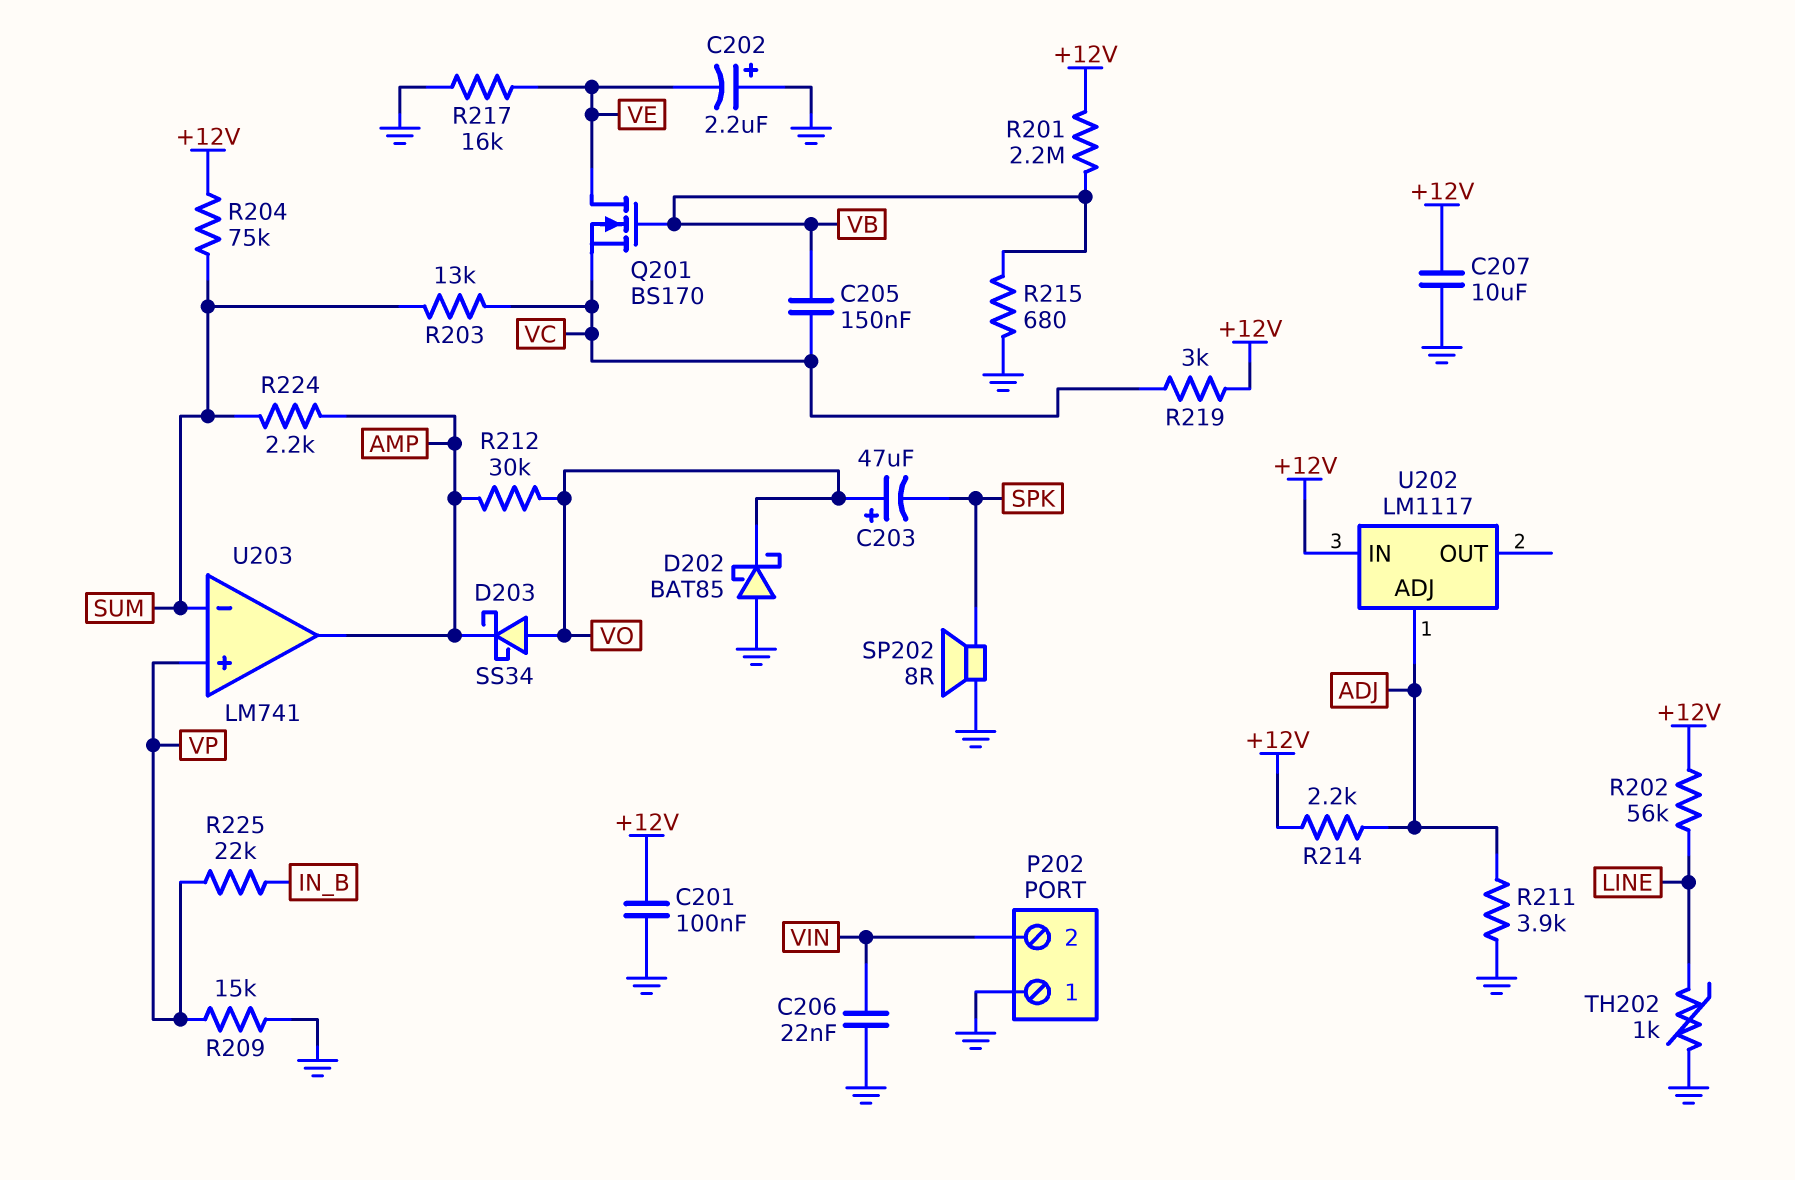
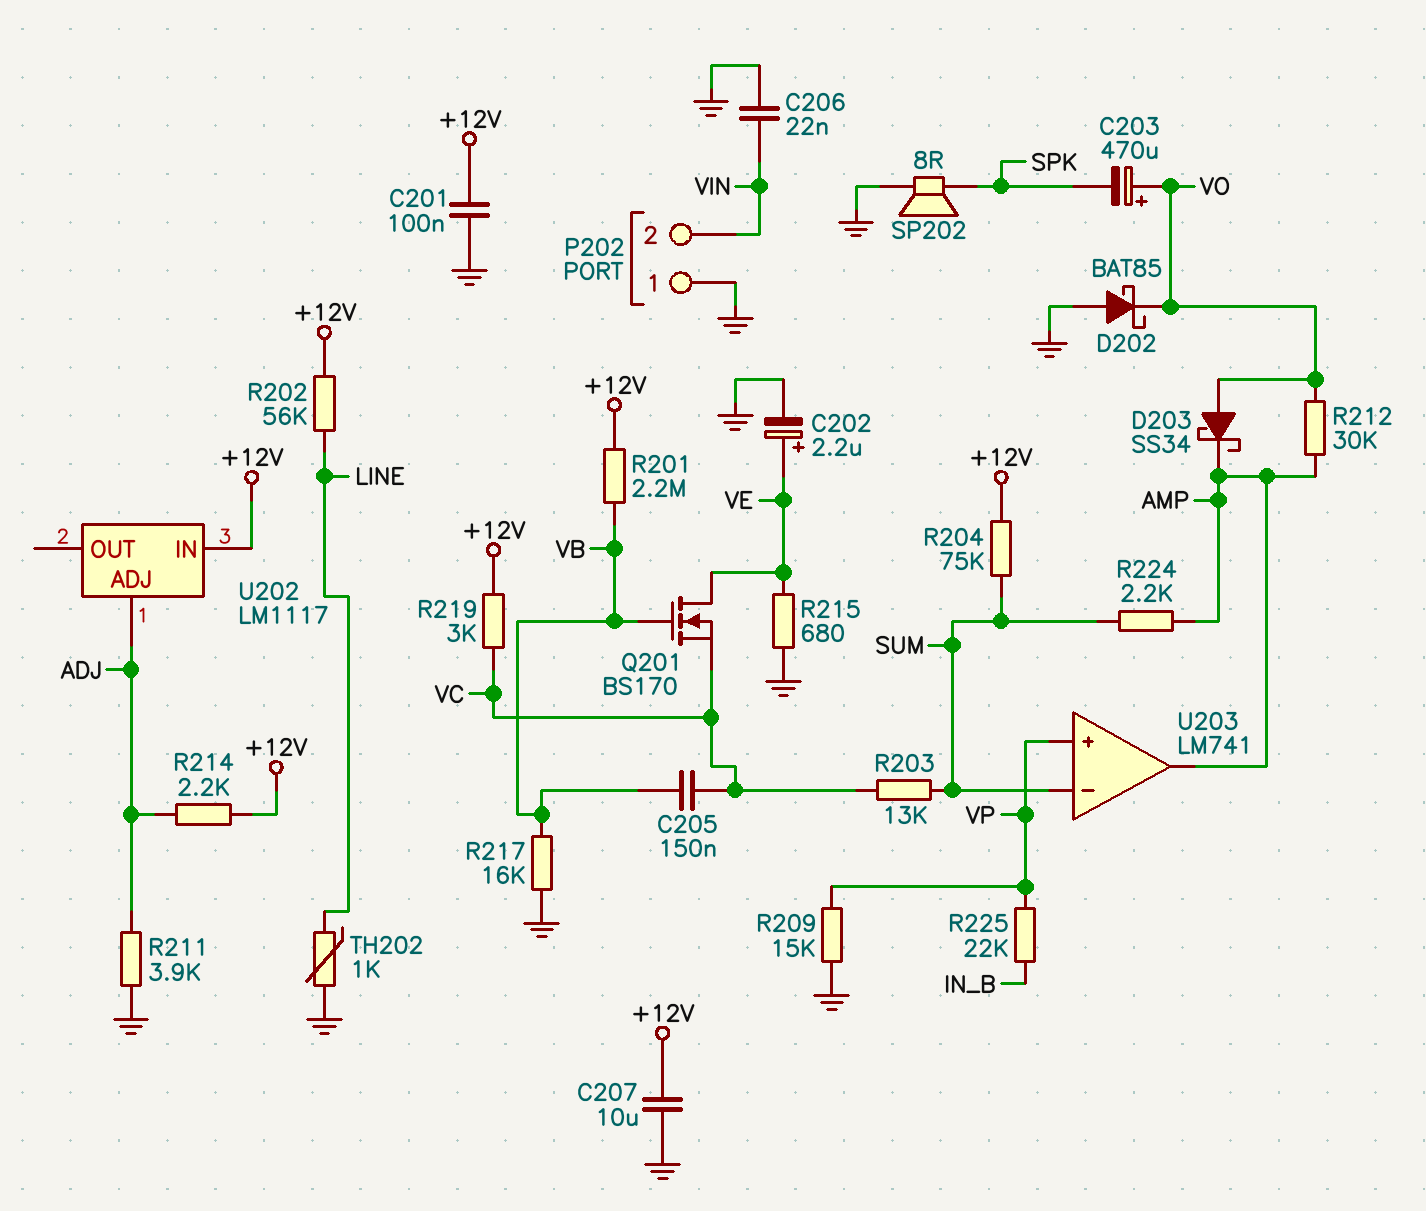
C202: 2.2uF (plus GND, minus VE) -> 2.2uF (plus VE, minus GND)
C203: 47uF (plus VO, minus SPK) -> 470uF (plus VO, minus SPK)
R215: 680 (GND, VB) -> 680 (GND, VE)
R217: 16k (GND, VE) -> 16k (GND, VB)

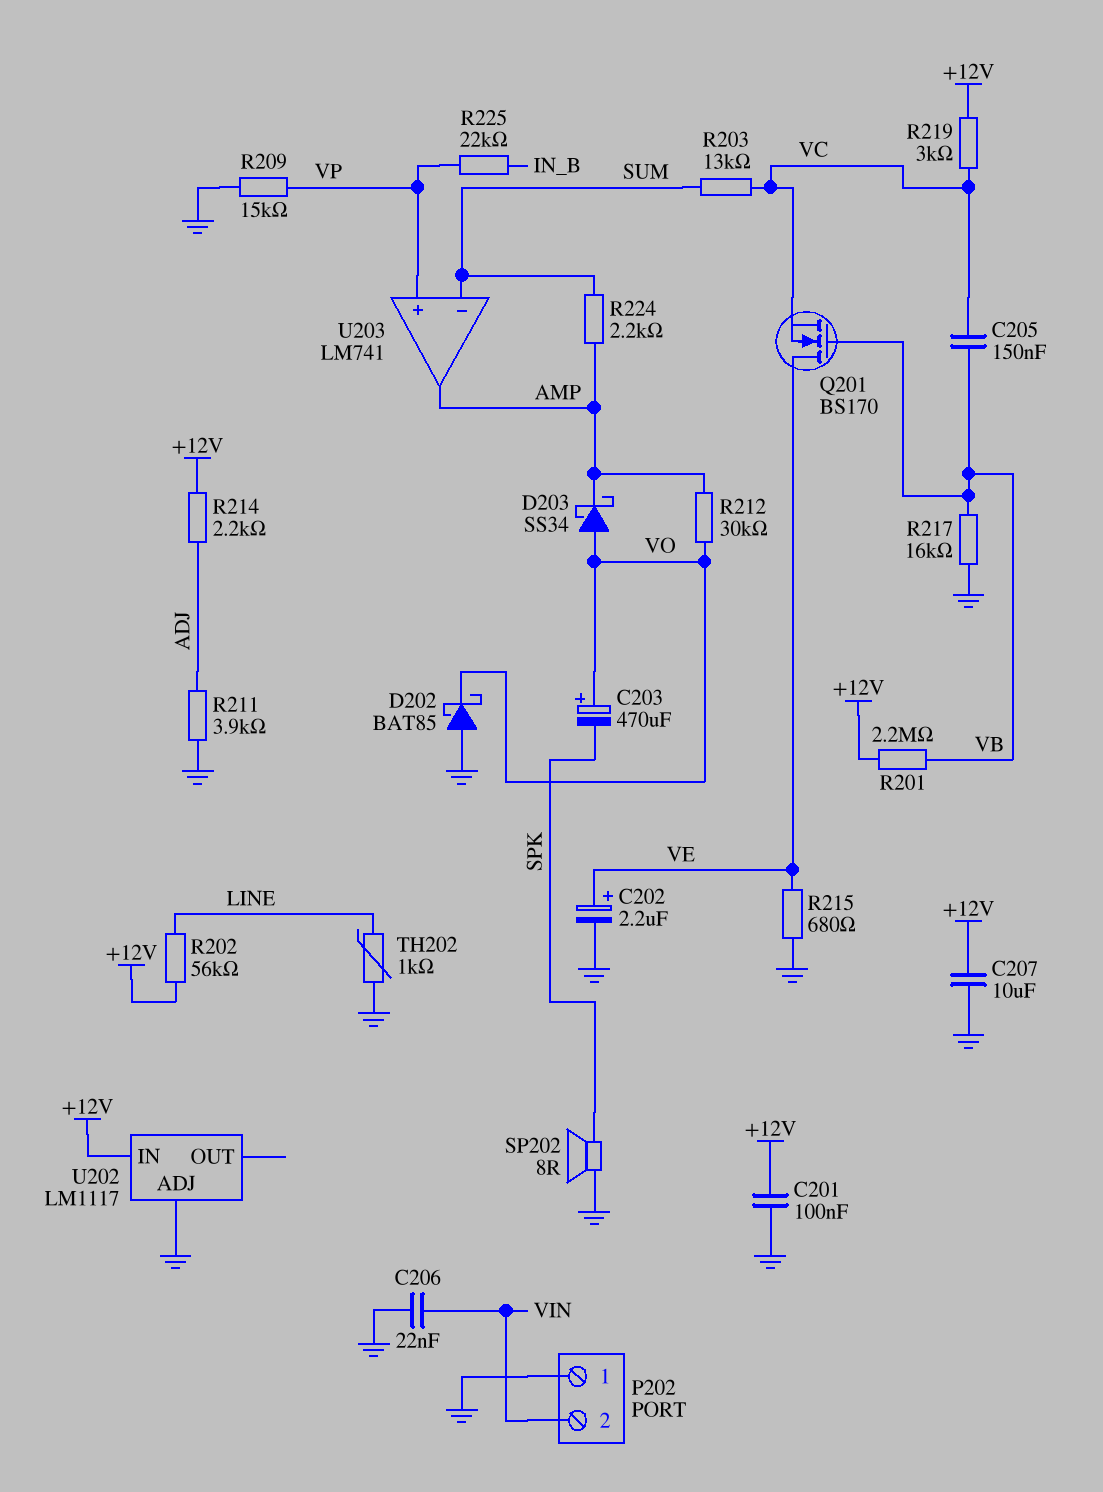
R204: 75k (+12V, SUM) -> none
U202 pin ADJ: ADJ -> GND

